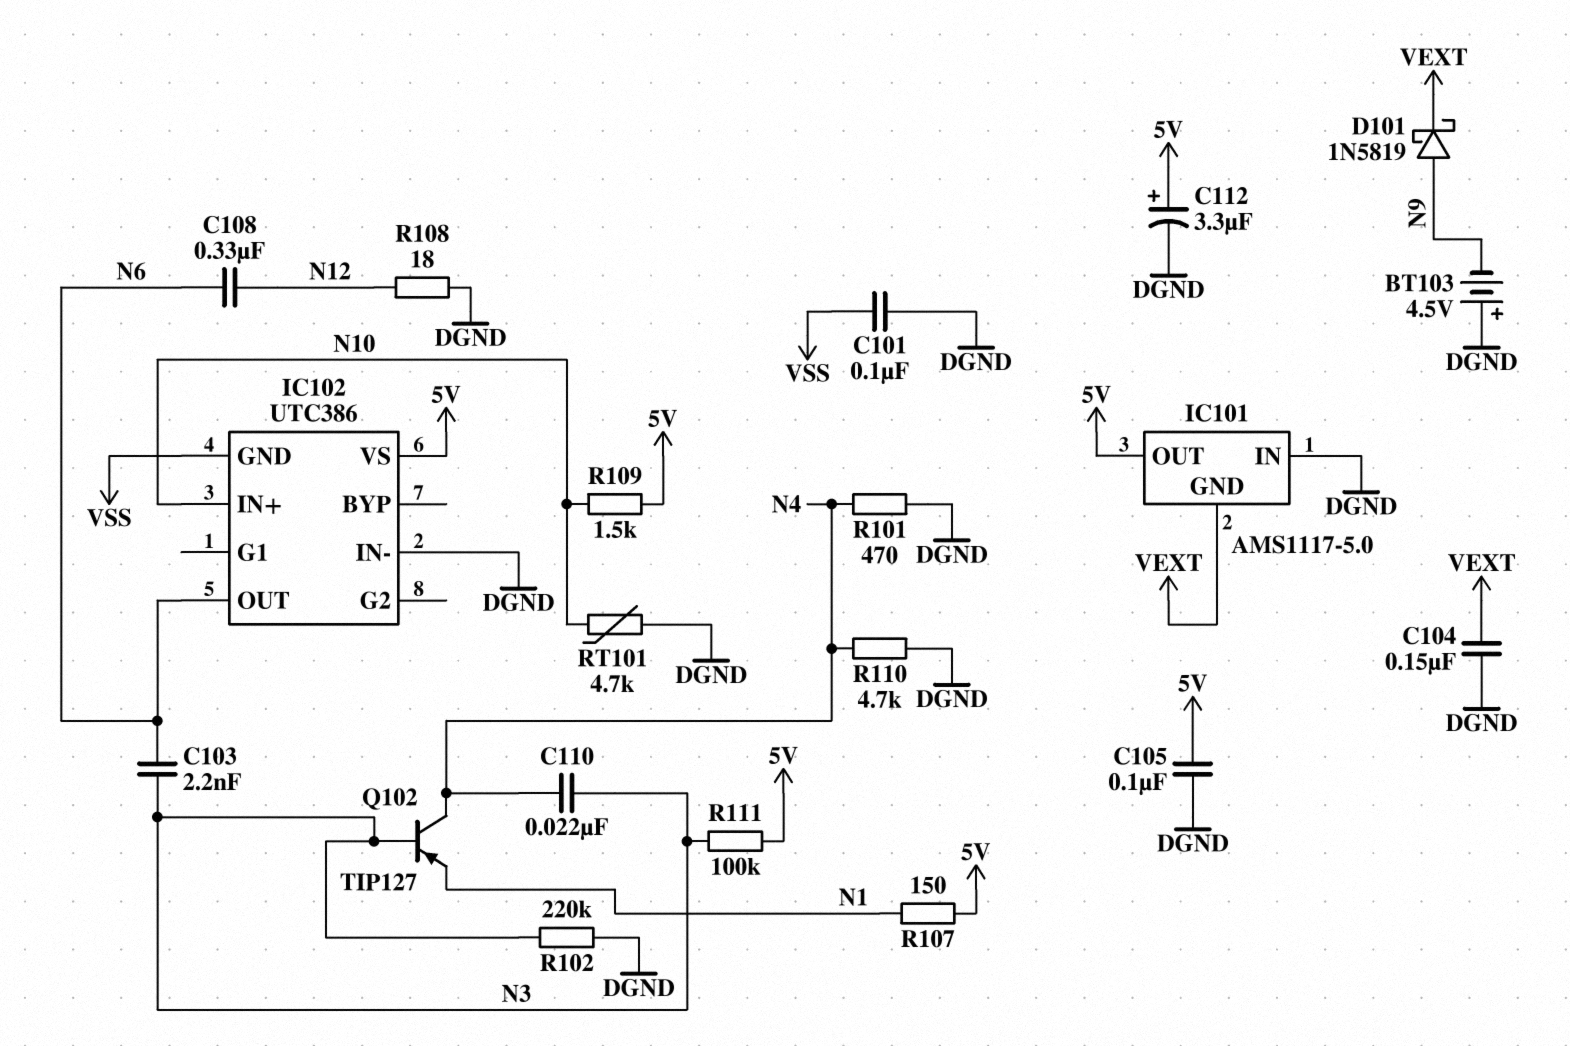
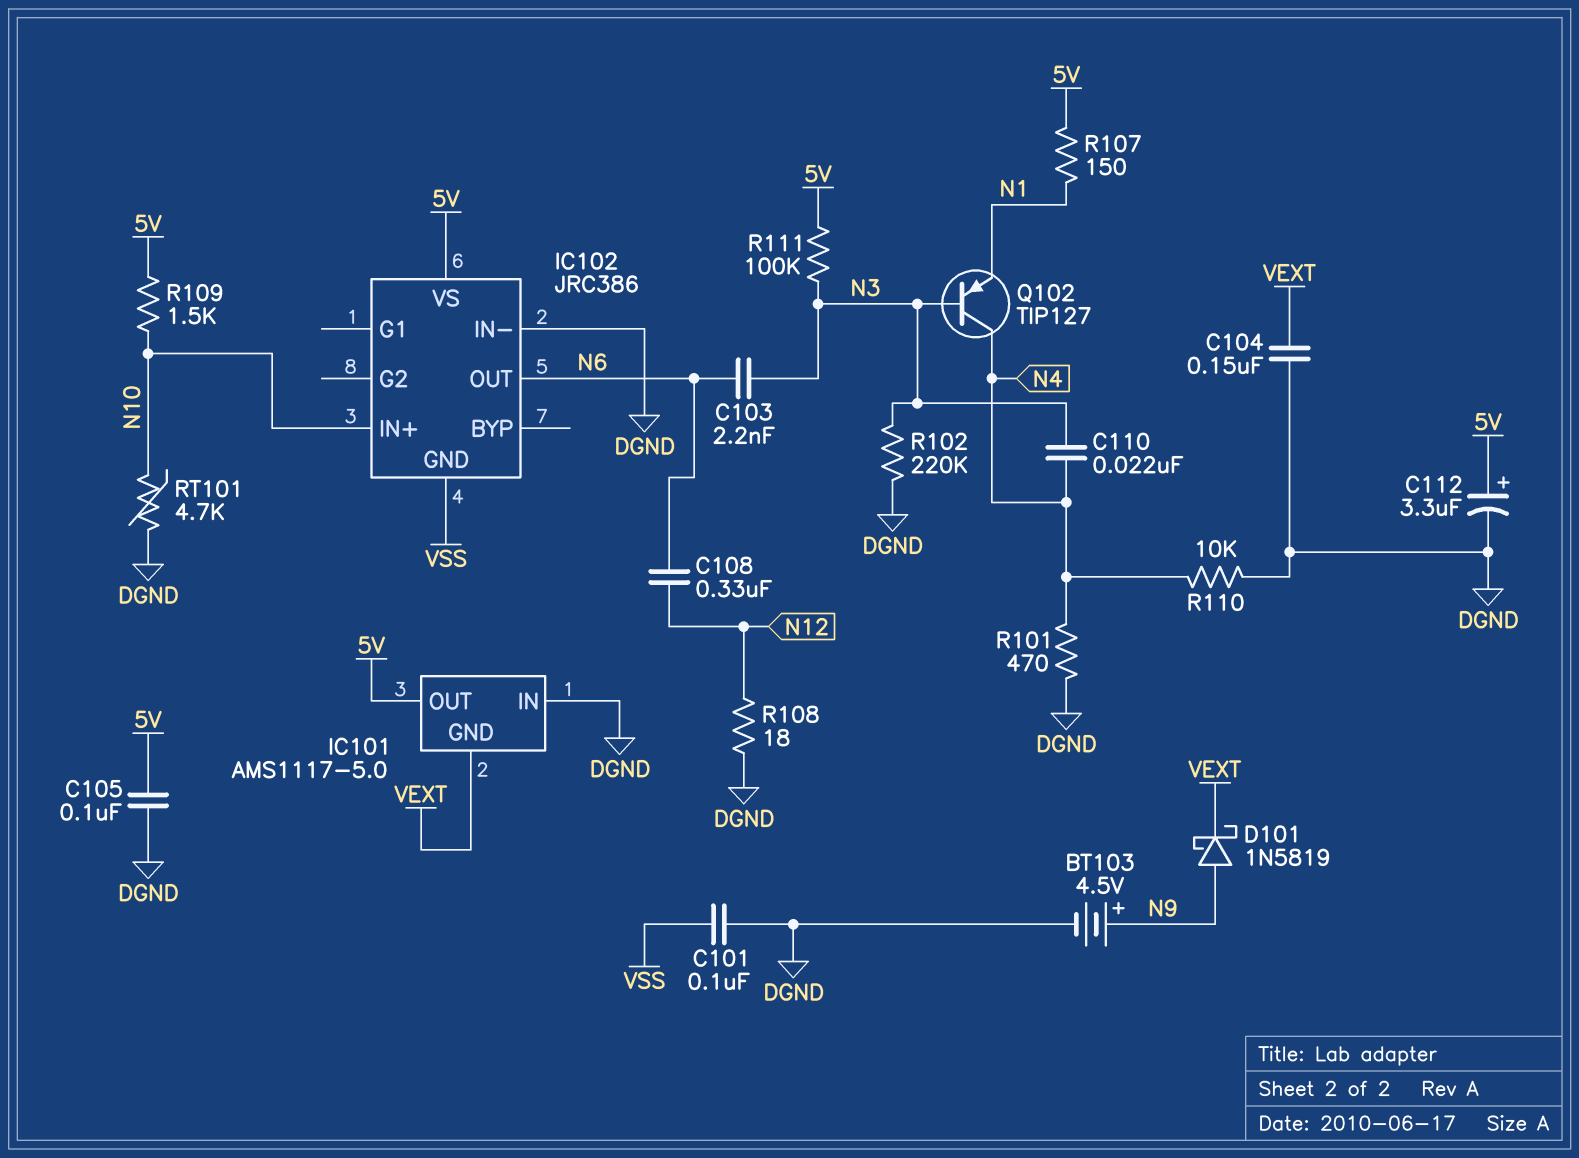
BT103: 4.5V (plus DGND, minus N9) -> 4.5V (plus N9, minus DGND)
IC102: UTC386 -> JRC386
R110: 4.7k (DGND, N4) -> 10k (DGND, N4)

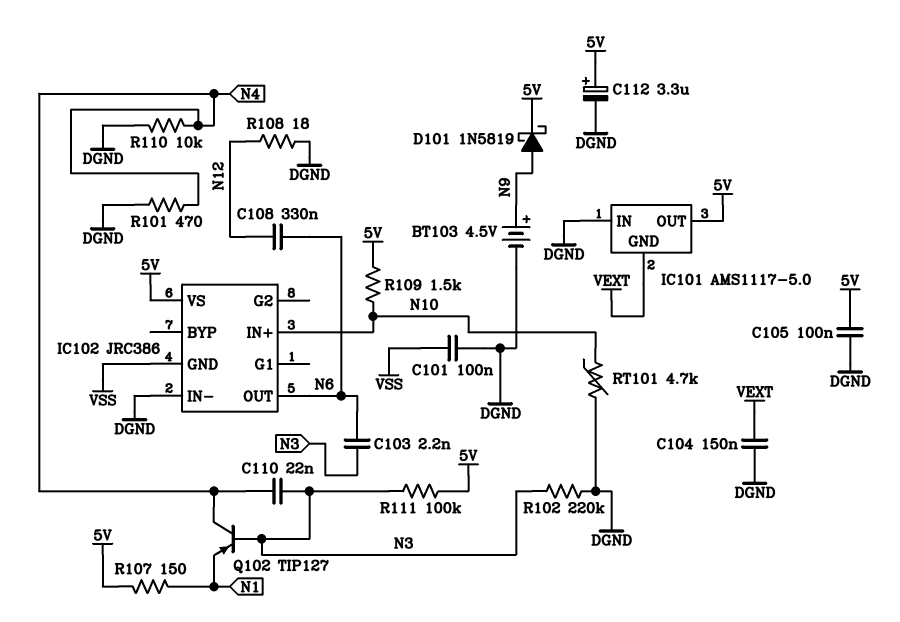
D101: schottky 1N5819 (A N9, K VEXT) -> schottky 1N5819 (A N9, K 5V)

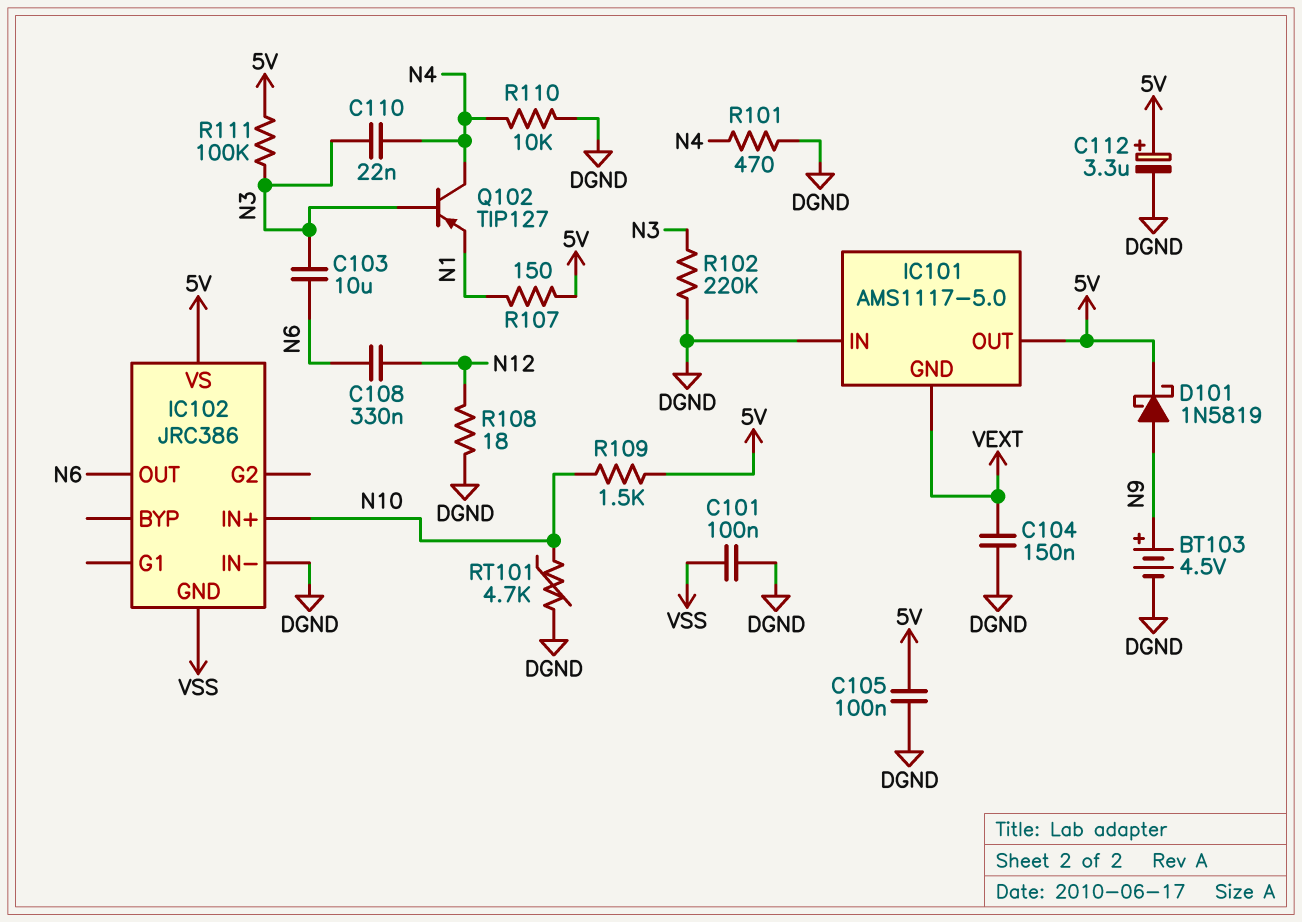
C103: 2.2nF (N3, N6) -> 10uF (N3, N6)

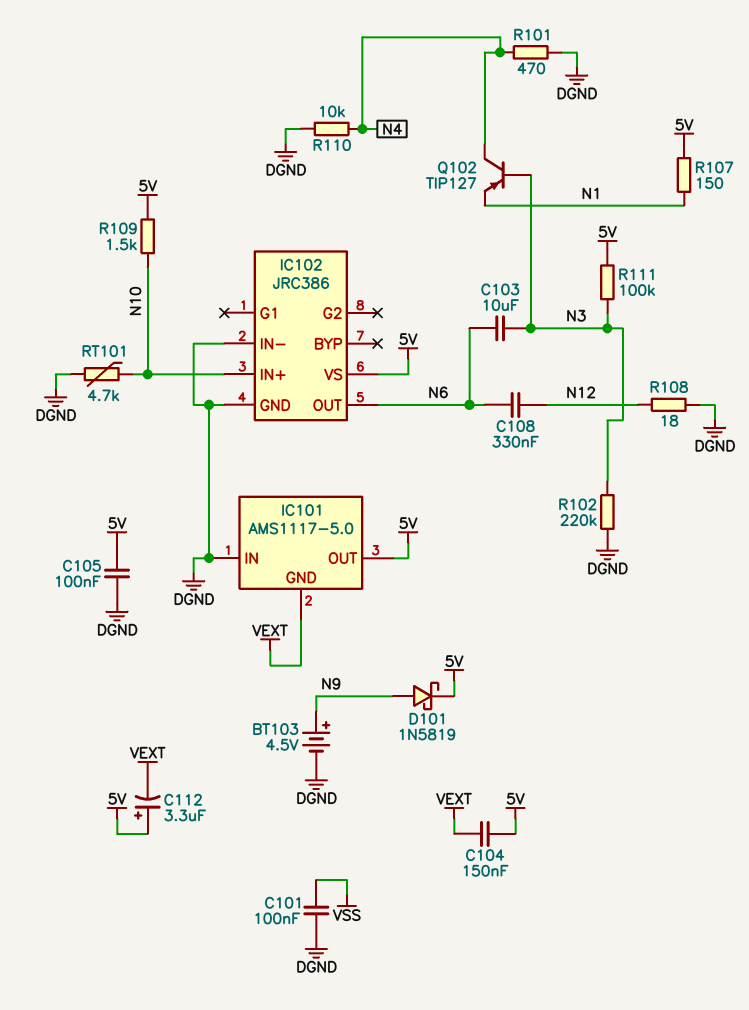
C104: 150nF (DGND, VEXT) -> 150nF (5V, VEXT)
C110: 22nF (N3, N4) -> none
C112: 3.3uF (plus 5V, minus DGND) -> 3.3uF (plus 5V, minus VEXT)
IC102 pin GND: VSS -> DGND

